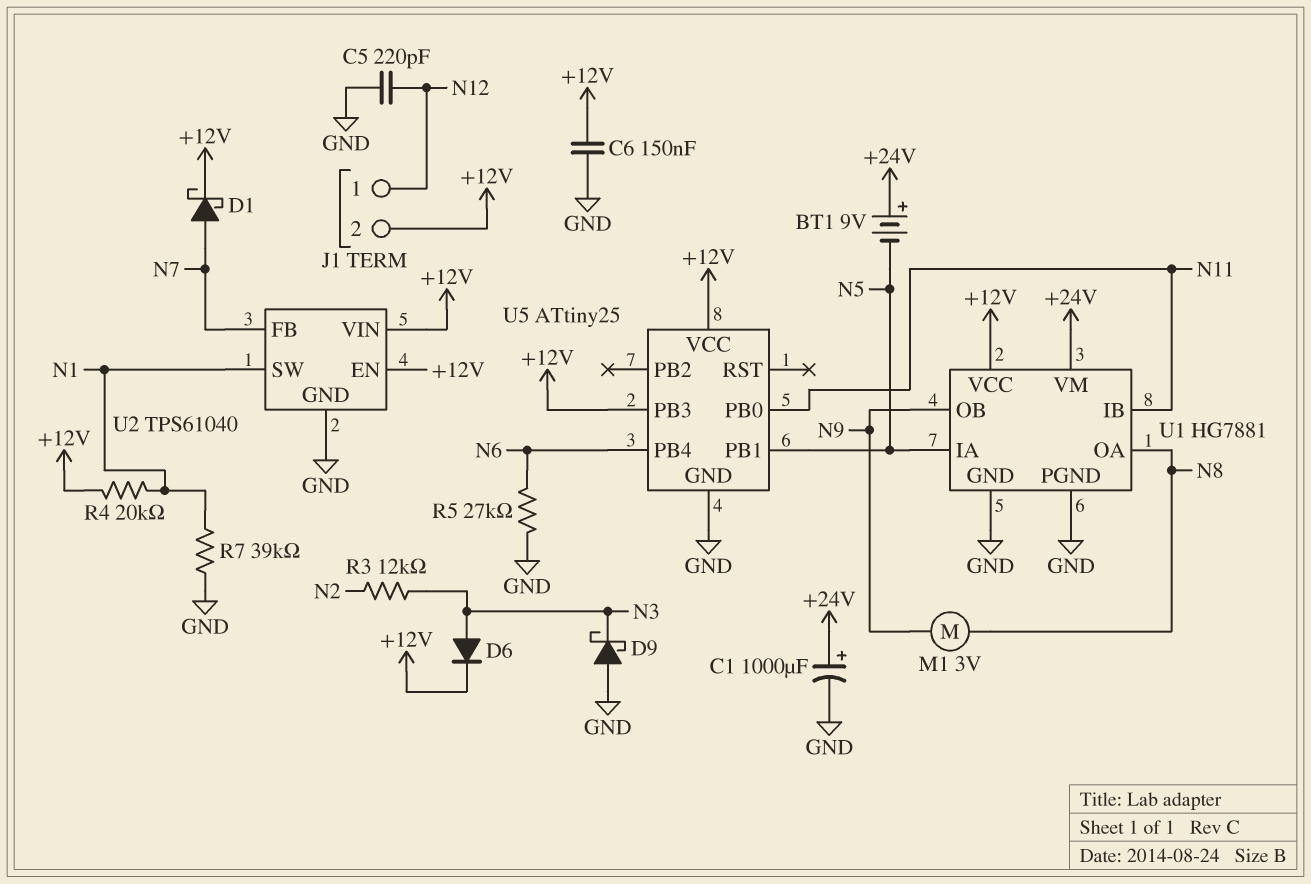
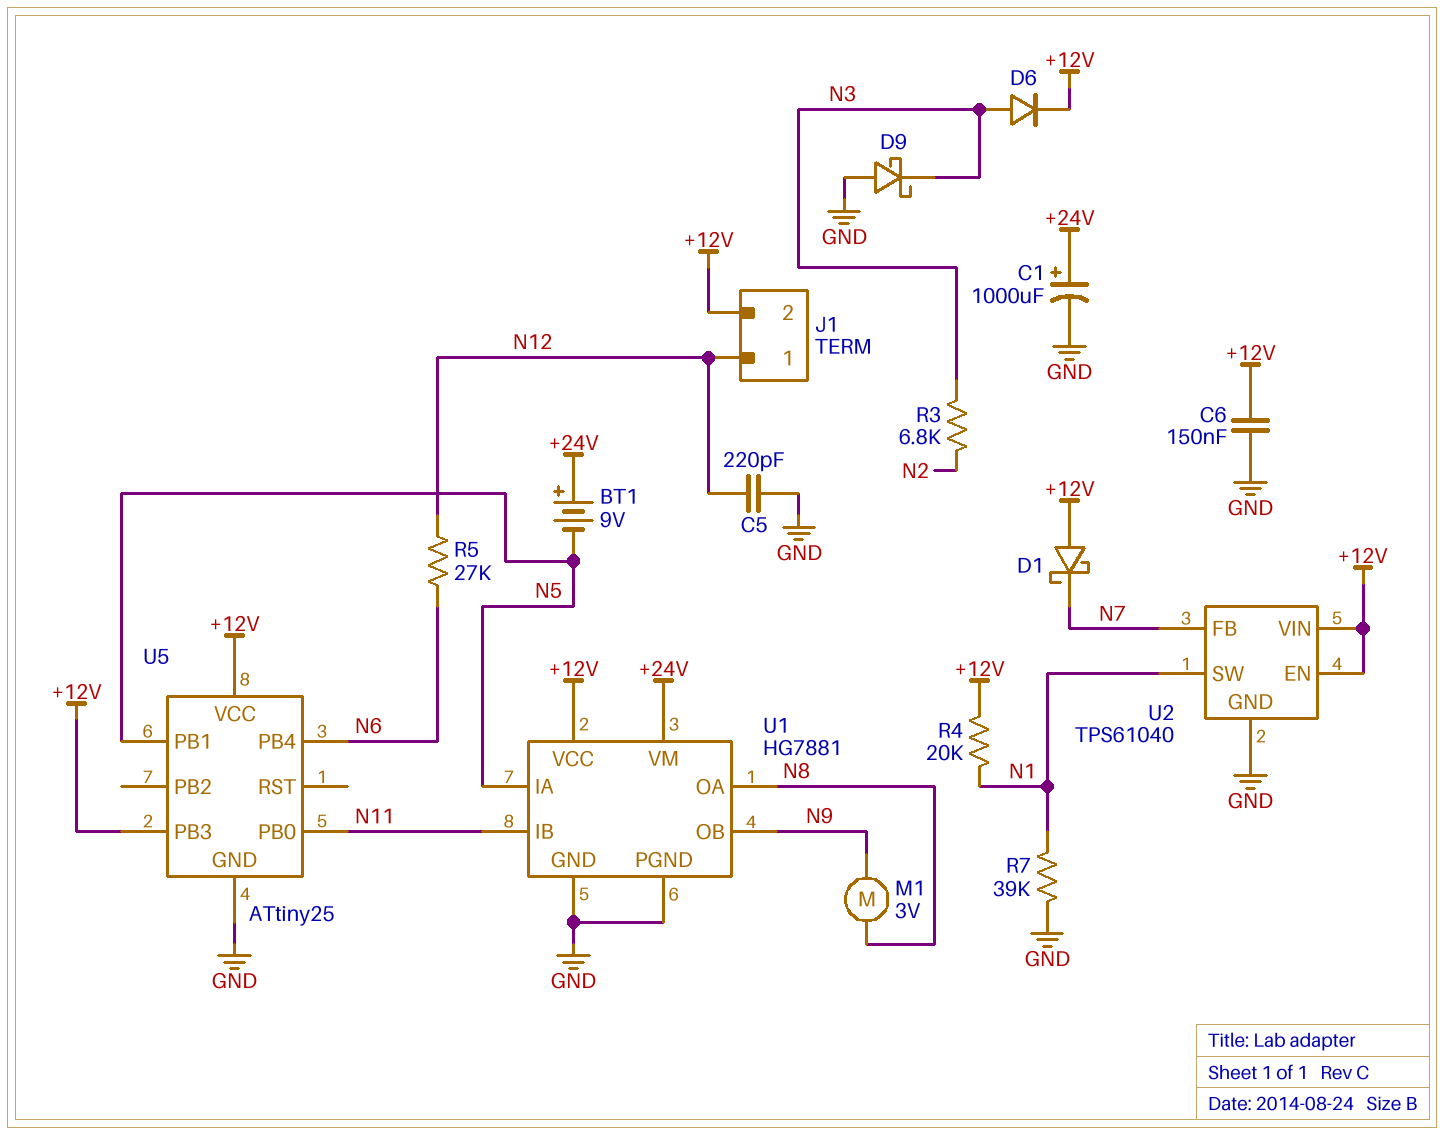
D1: schottky (A N7, K +12V) -> schottky (A +12V, K N7)
R3: 12k (N2, N3) -> 6.8k (N2, N3)
R5: 27k (GND, N6) -> 27k (N6, N12)

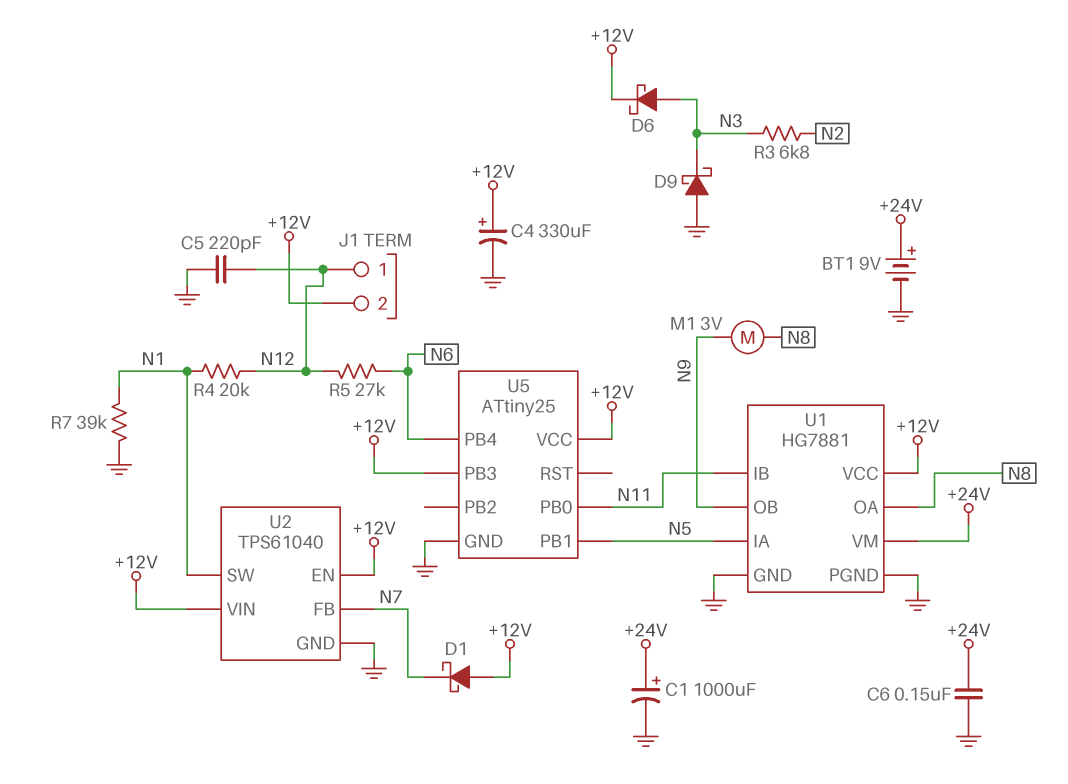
BT1: 9V (plus +24V, minus N5) -> 9V (plus +24V, minus GND)
C4: none -> 330uF (plus +12V, minus GND)
C6: 150nF (+12V, GND) -> 150nF (+24V, GND)
D6: diode (A N3, K +12V) -> schottky (A N3, K +12V)
R4: 20k (+12V, N1) -> 20k (N1, N12)

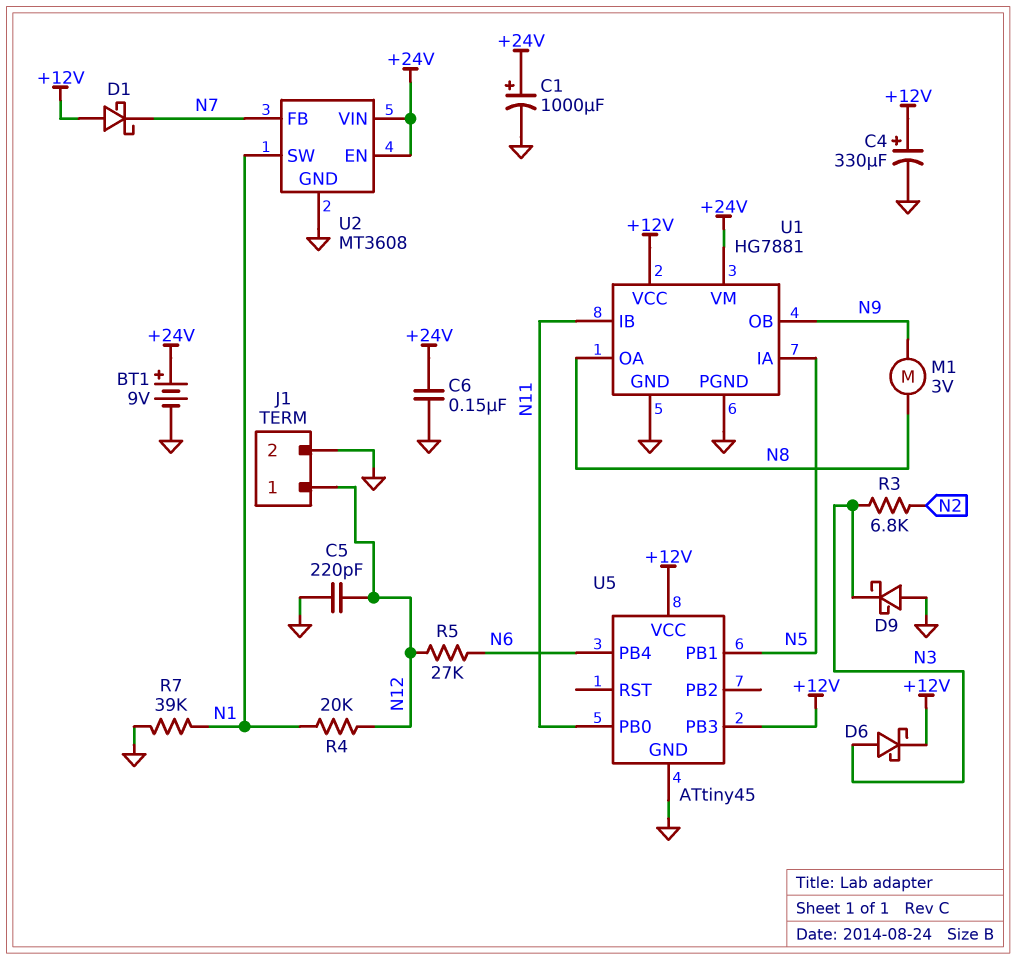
J1 pin 2: +12V -> GND
U2: TPS61040 -> MT3608
U2 pin EN: +12V -> +24V
U2 pin VIN: +12V -> +24V
U5: ATtiny25 -> ATtiny45

